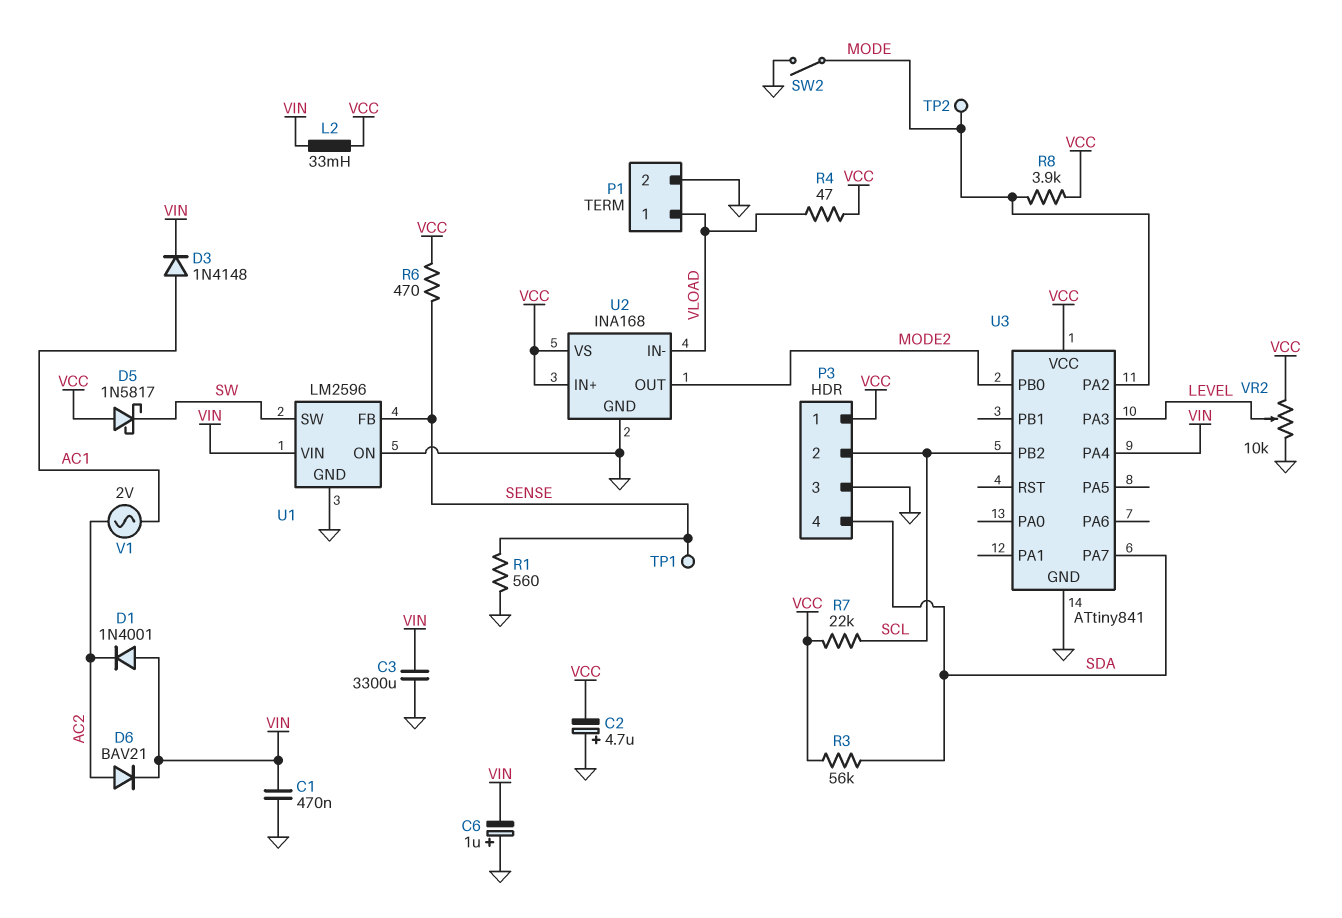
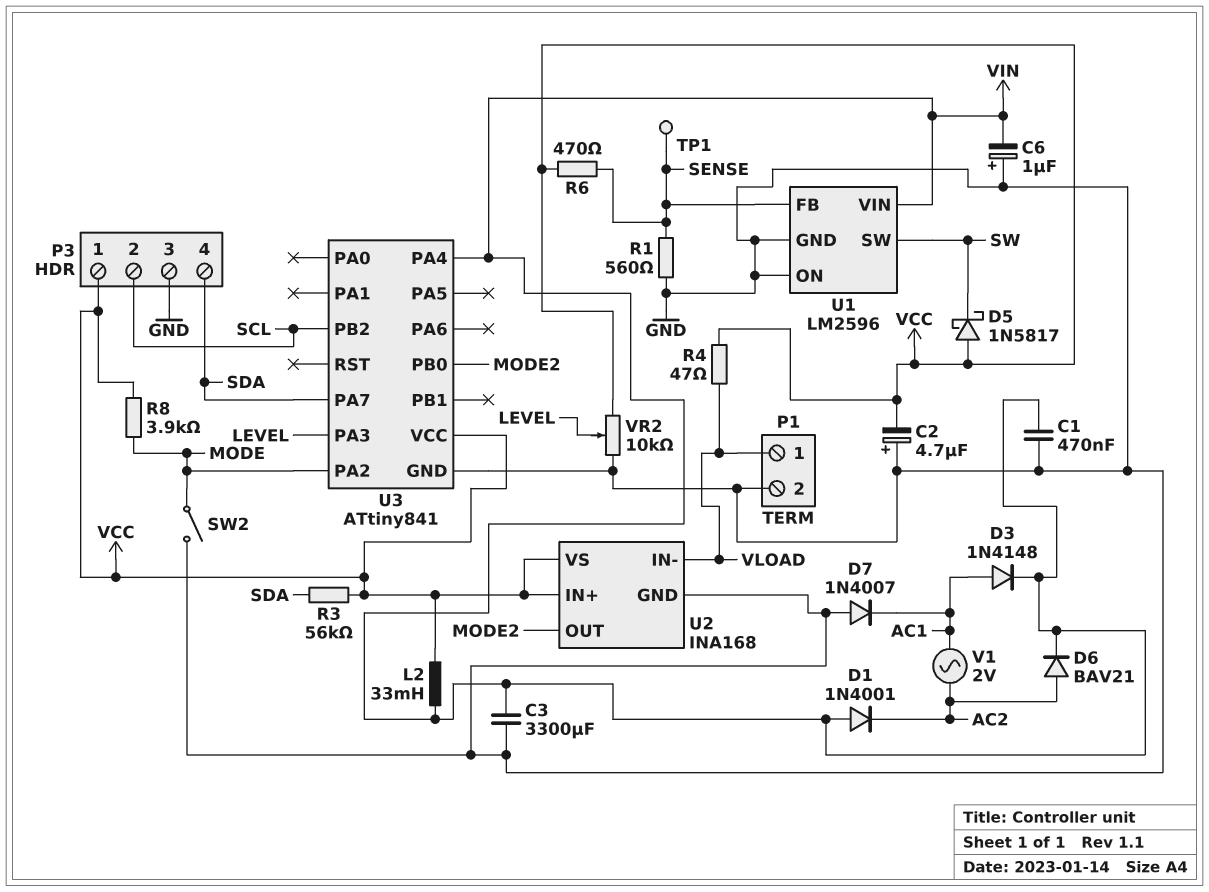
D7: none -> diode 1N4007 (A GND, K AC1)
R7: 22k (SCL, VCC) -> none
TP2: test point (MODE) -> none

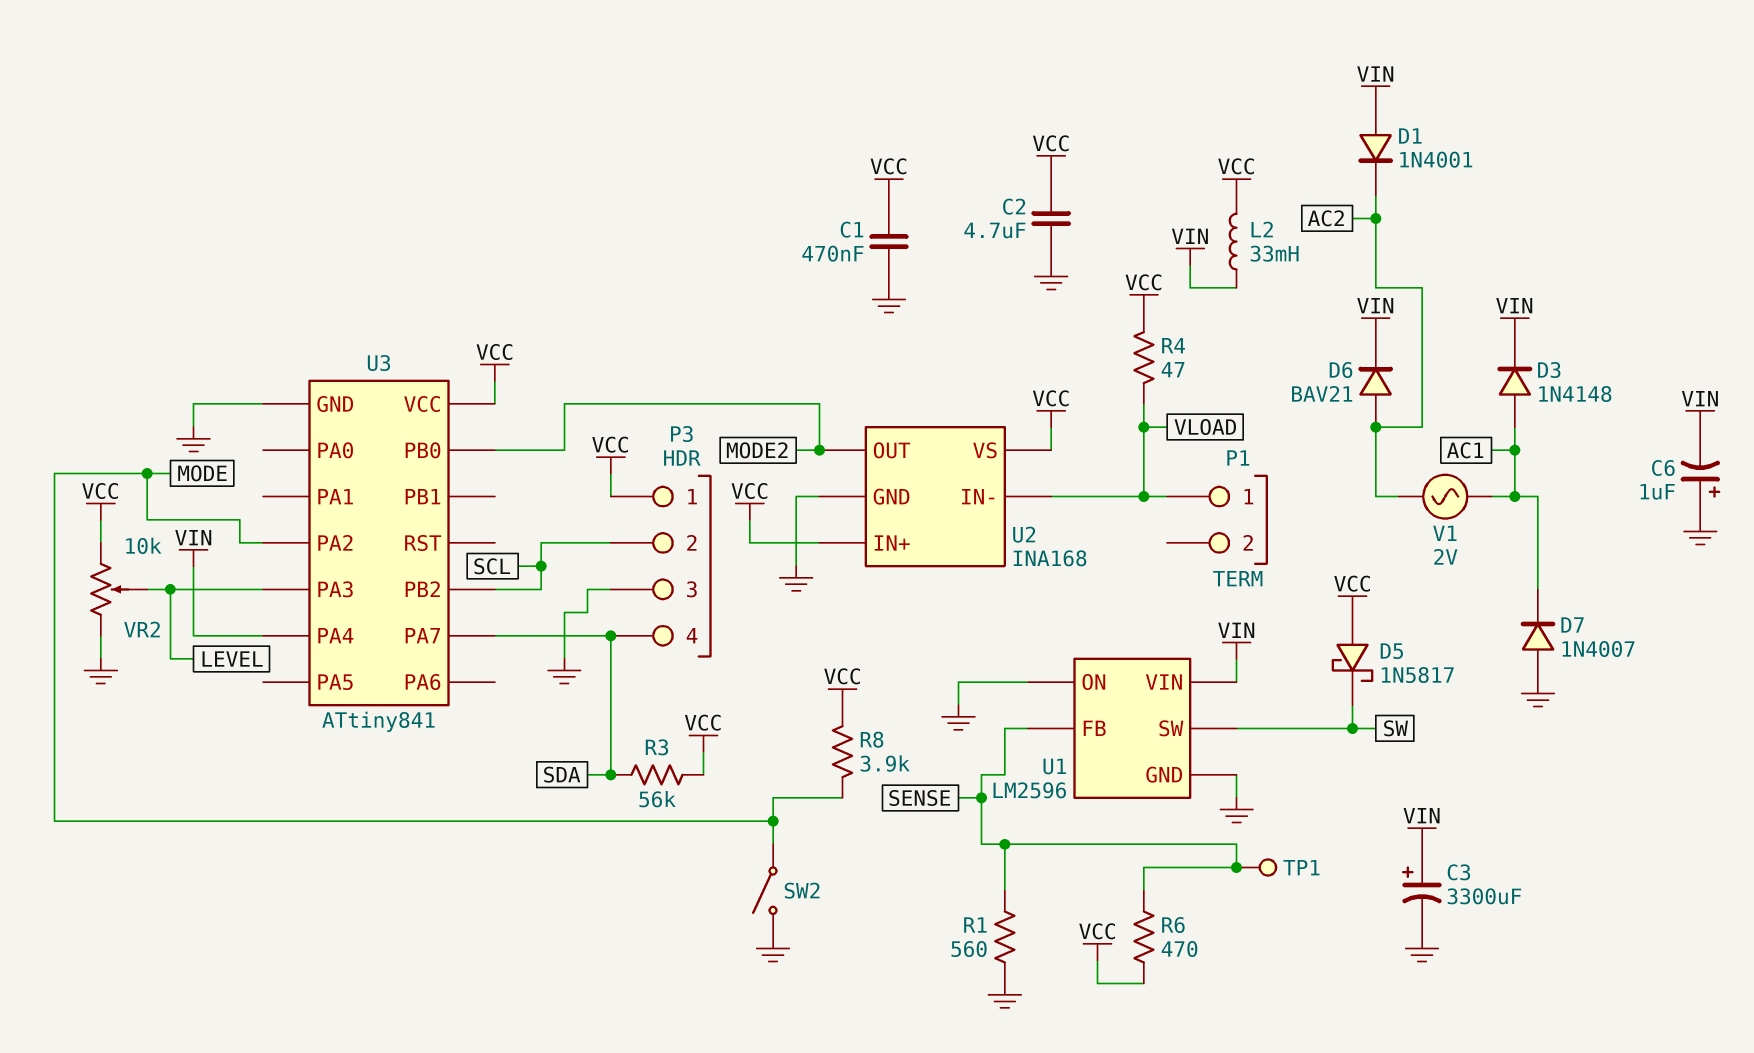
C1: 470nF (GND, VIN) -> 470nF (GND, VCC)
C2: 4.7uF (plus GND, minus VCC) -> 4.7uF (GND, VCC)
C3: 3300uF (GND, VIN) -> 3300uF (plus VIN, minus GND)
P1 pin 2: GND -> none

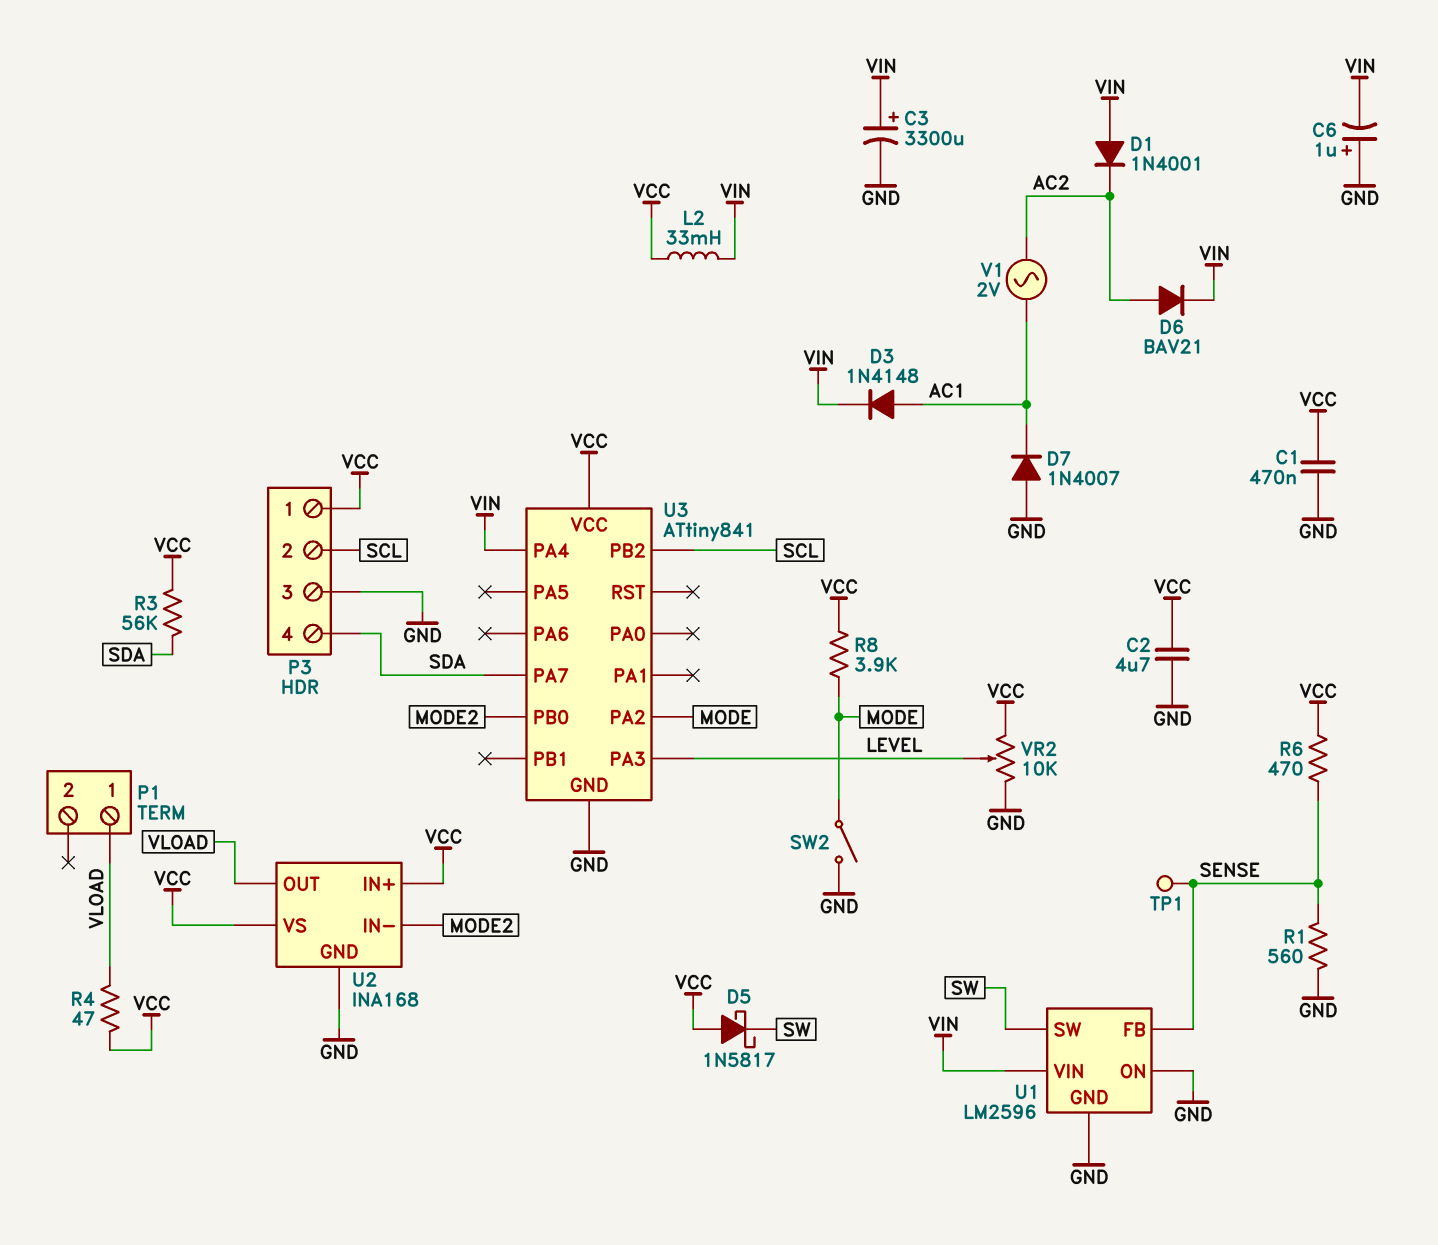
U2 pin IN-: VLOAD -> MODE2
U2 pin OUT: MODE2 -> VLOAD

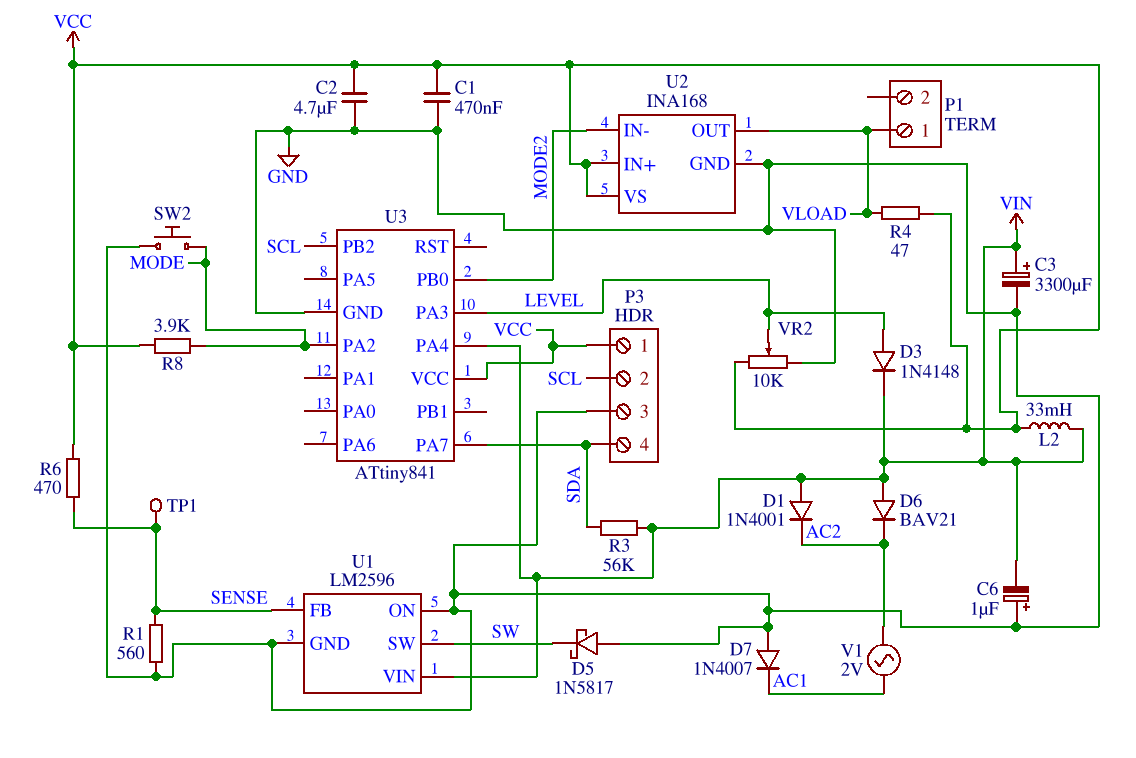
D3: diode 1N4148 (A AC1, K VIN) -> diode 1N4148 (A LEVEL, K VIN)
D5: schottky 1N5817 (A VCC, K SW) -> schottky 1N5817 (A GND, K SW)
D6: diode BAV21 (A AC2, K VIN) -> diode BAV21 (A VIN, K AC2)
R3: 56k (SDA, VCC) -> 56k (SDA, VIN)
SW2: switch (GND, MODE) -> button (GND, MODE)

